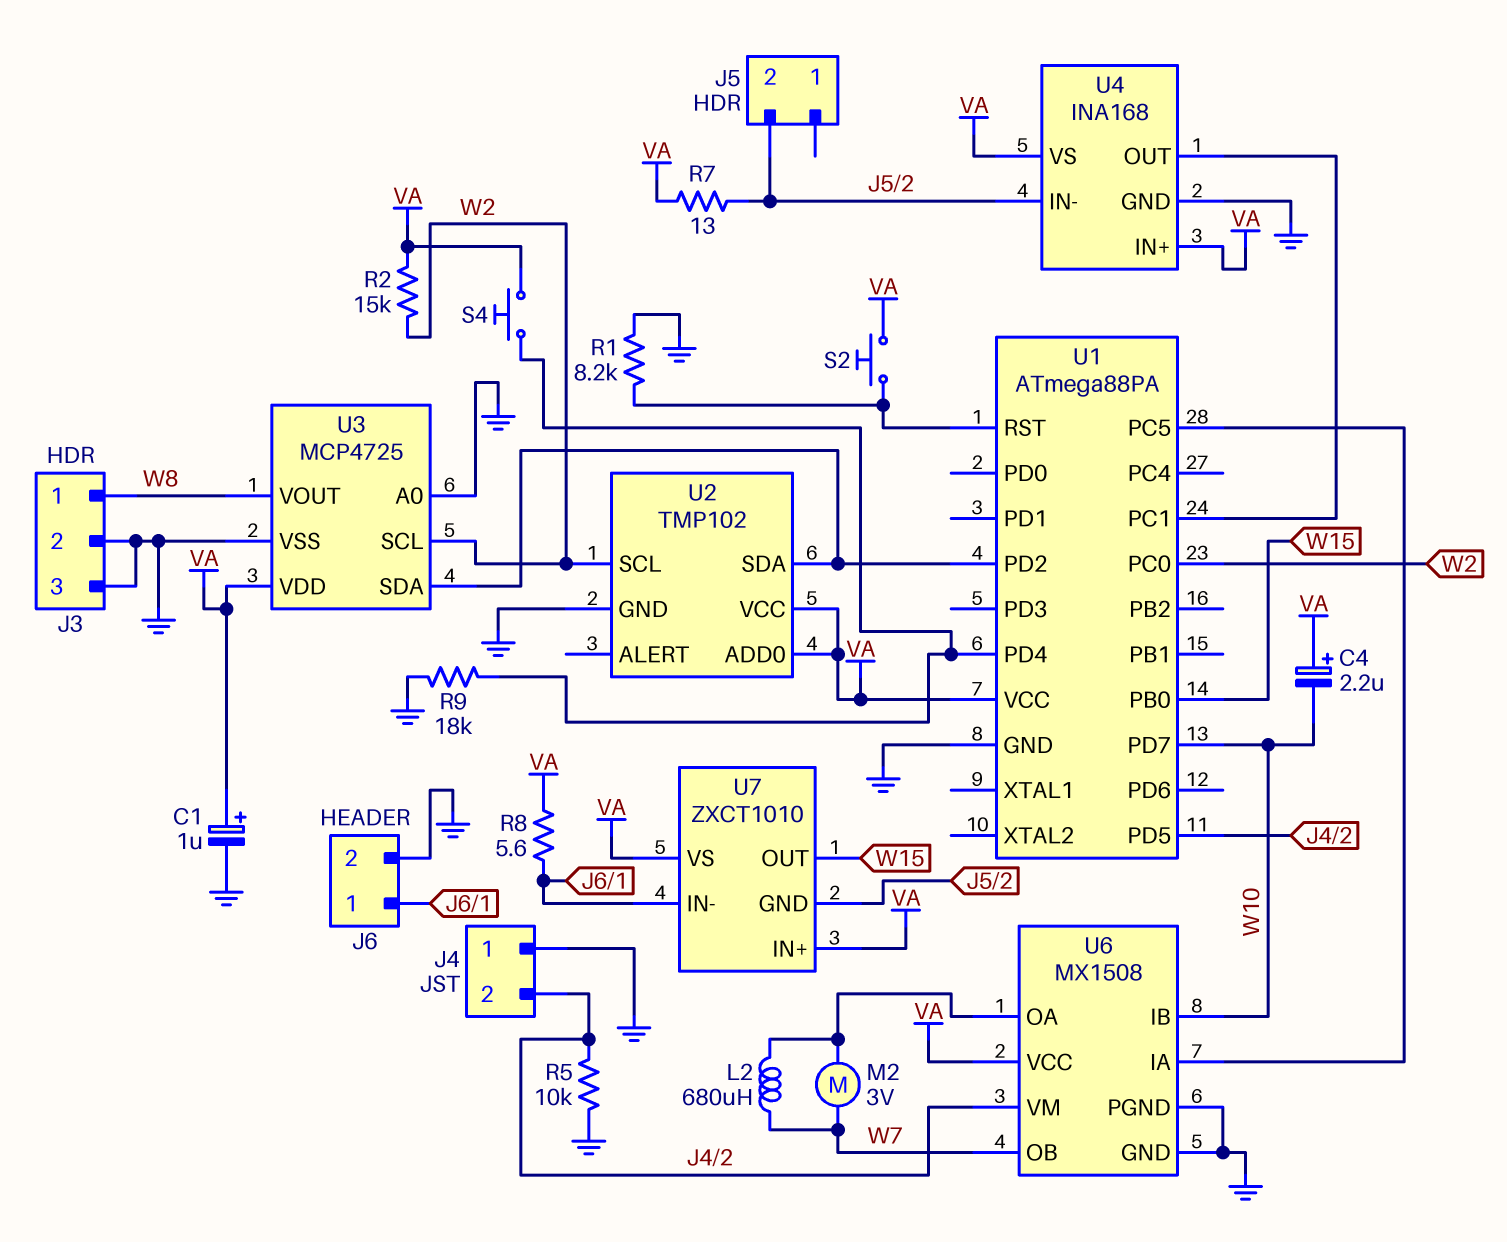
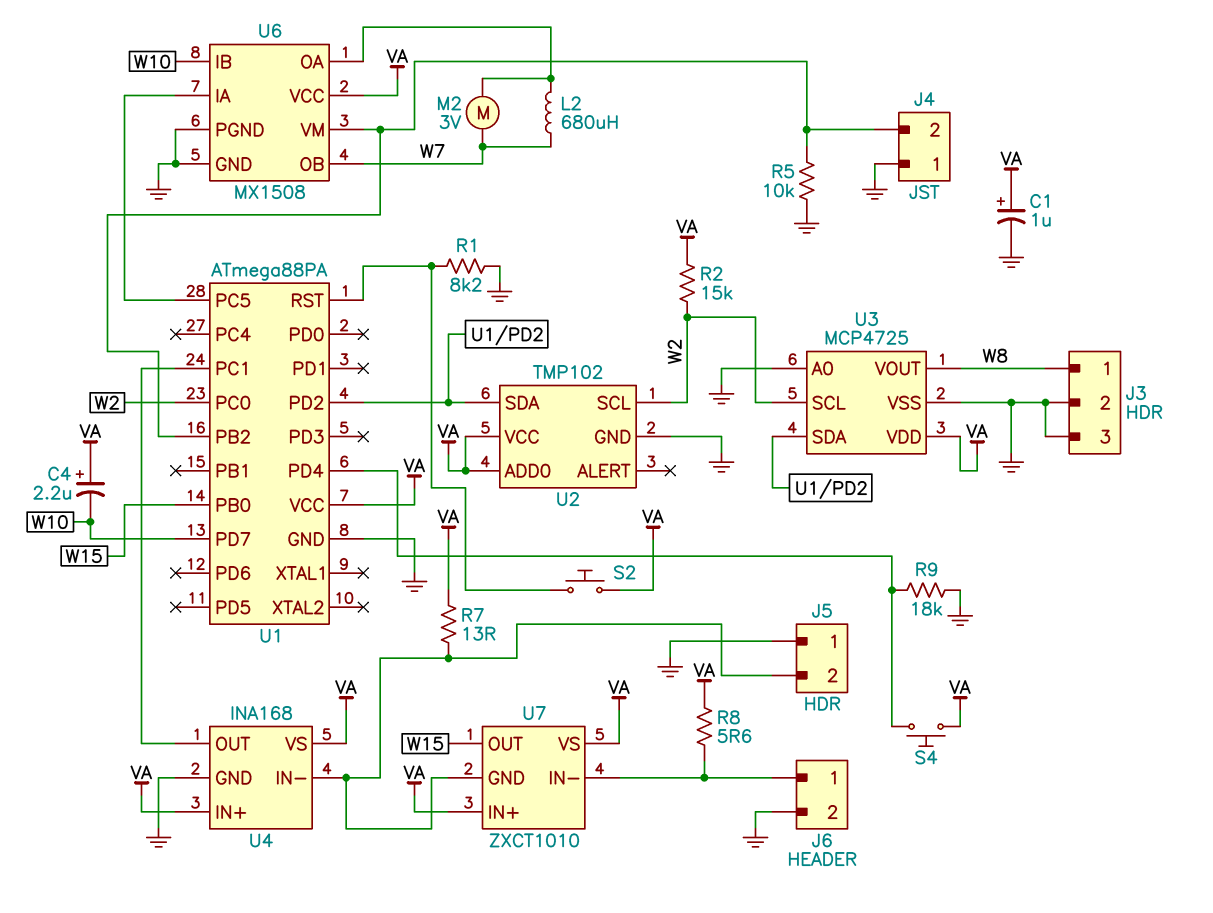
J5 pin 1: none -> GND
U1 pin PB2: none -> J4/2
U1 pin PD5: J4/2 -> none

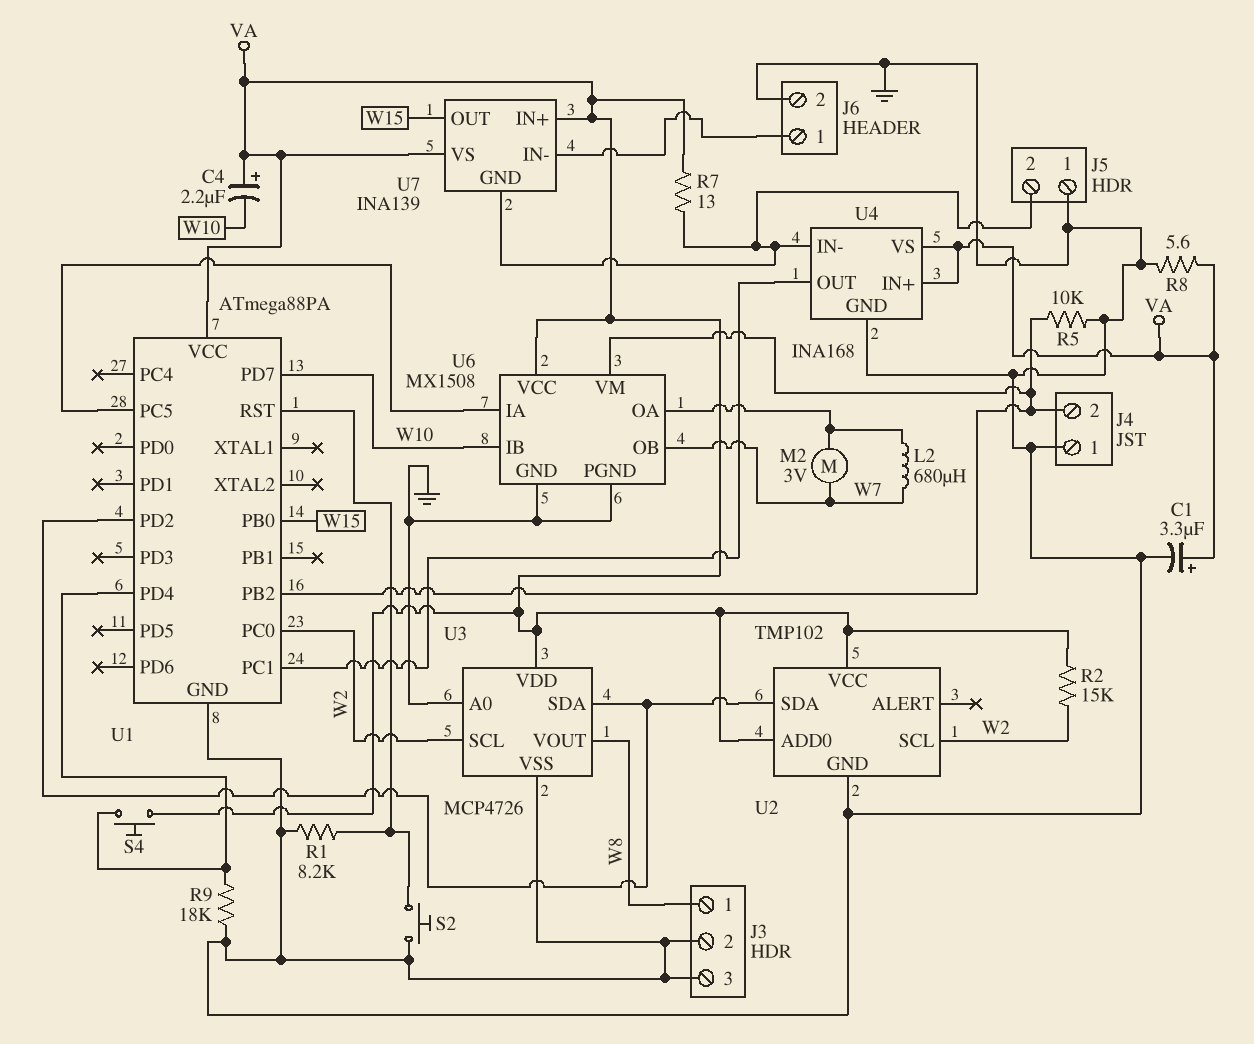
C1: 1uF (plus VA, minus GND) -> 3.3uF (plus VA, minus GND)
R8: 5.6 (J6/1, VA) -> 5.6 (GND, VA)
S2: button (U1/RST, VA) -> button (GND, U1/RST)
U3: MCP4725 -> MCP4726
U7: ZXCT1010 -> INA139

